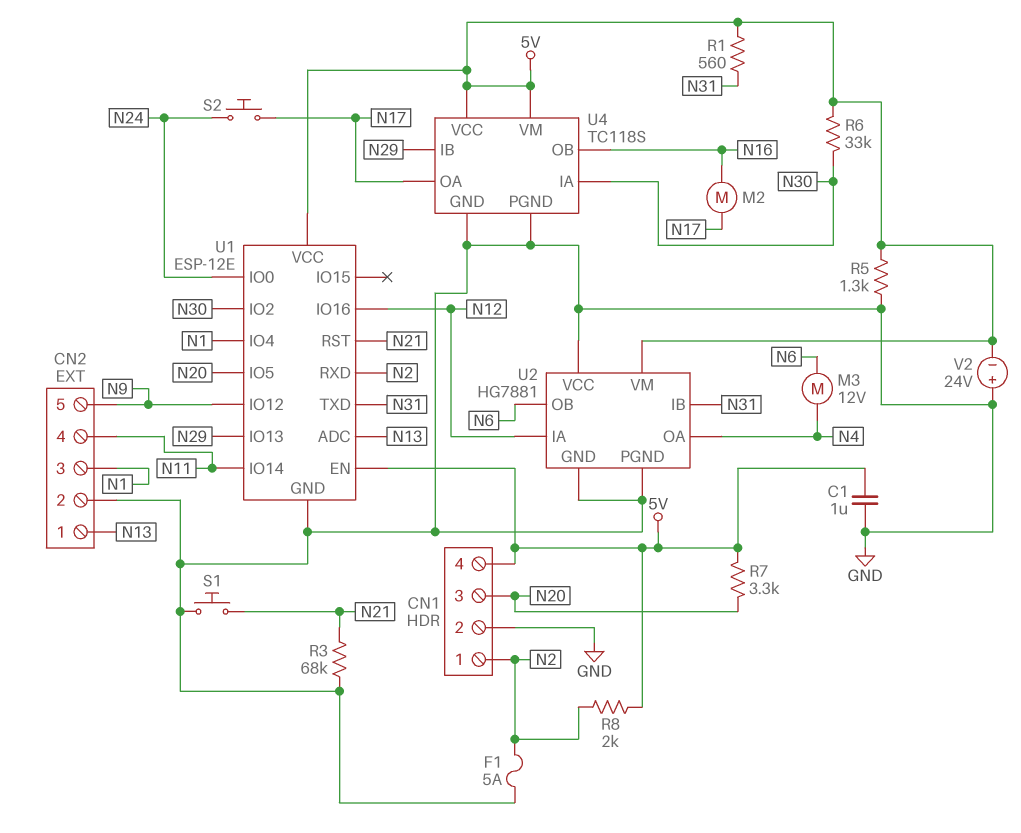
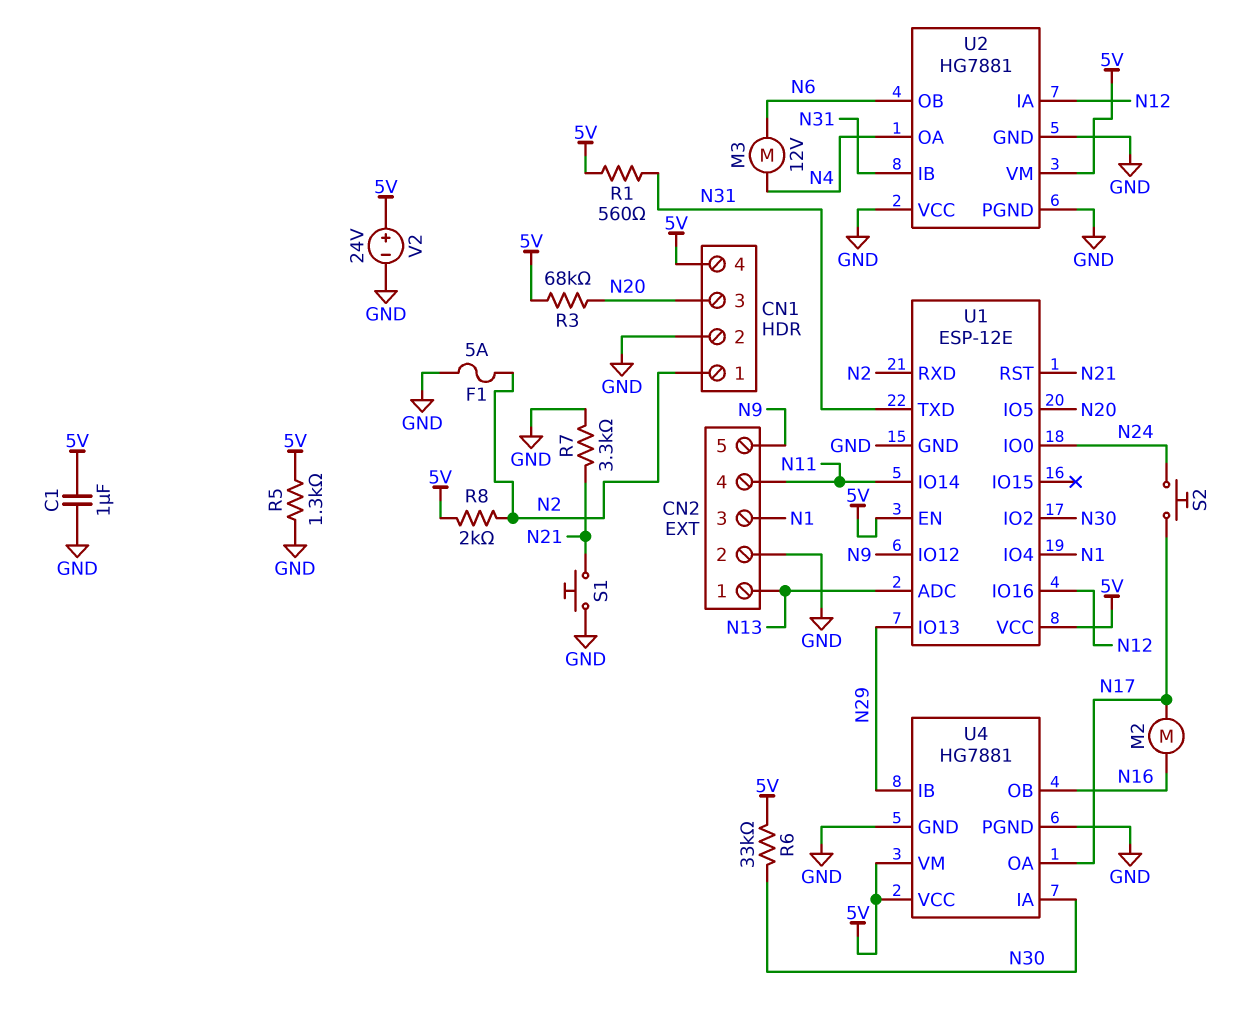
R3: 68k (GND, N21) -> 68k (5V, N20)
R7: 3.3k (5V, N20) -> 3.3k (GND, N21)
U4: TC118S -> HG7881
V2: 24V (plus GND, minus 5V) -> 24V (plus 5V, minus GND)

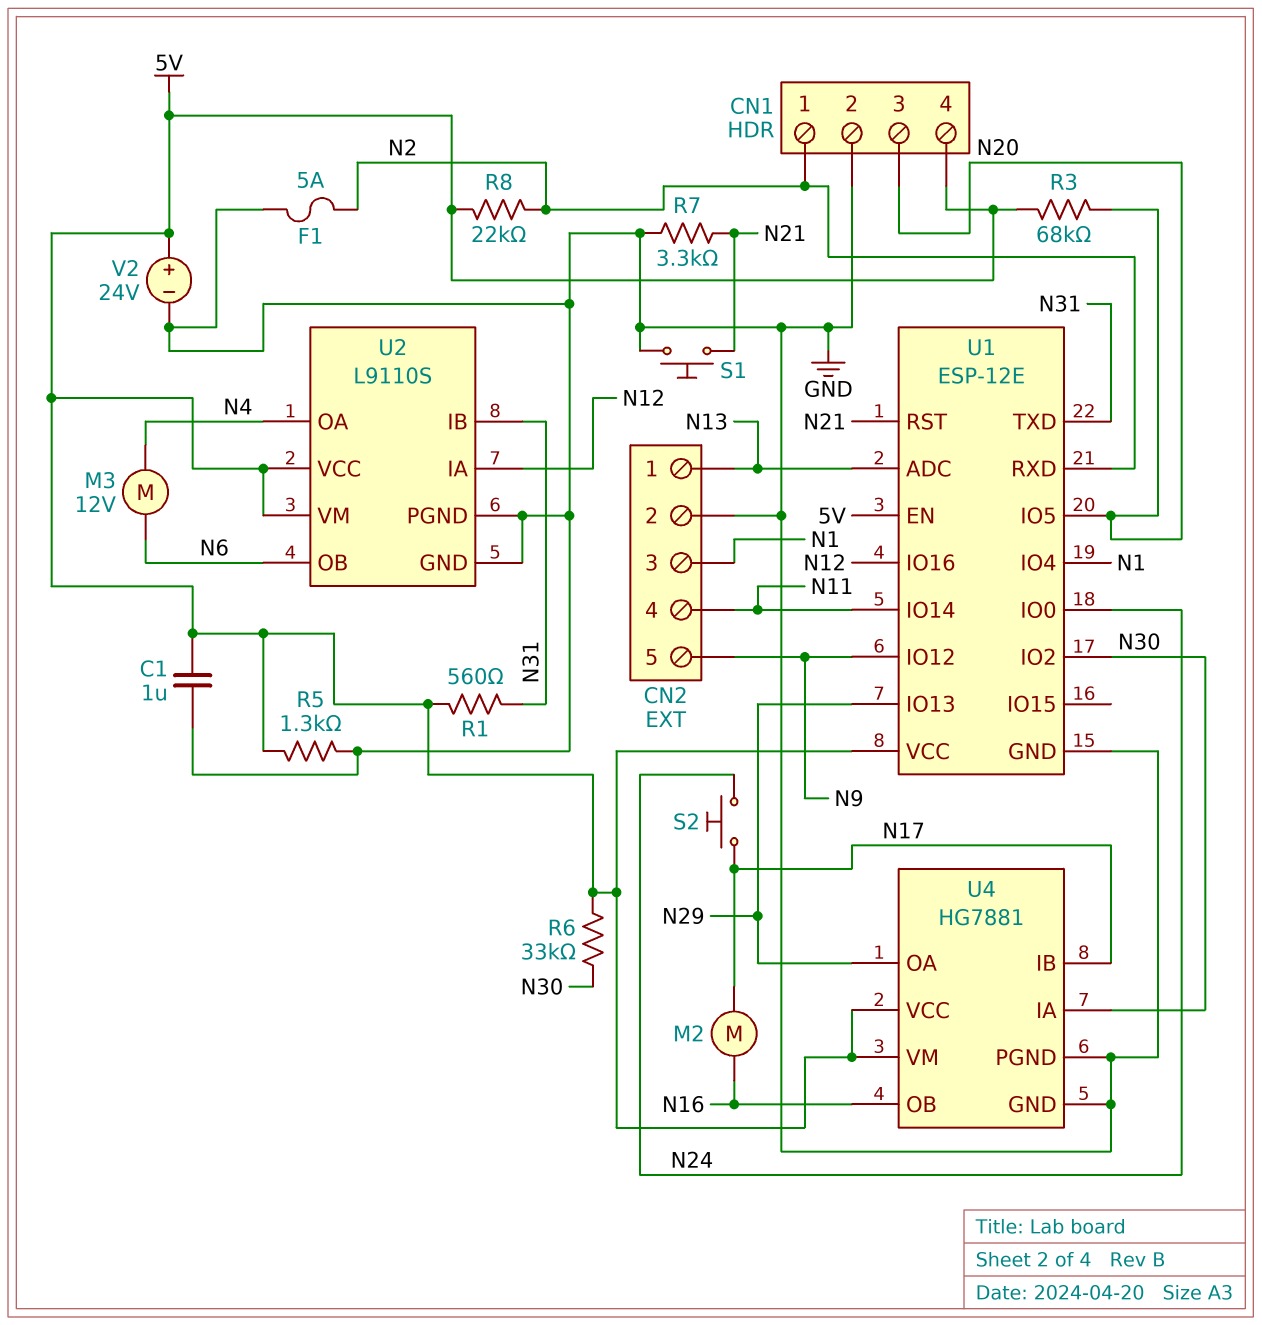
R8: 2k (5V, N2) -> 22k (5V, N2)
U2: HG7881 -> L9110S
U2 pin VCC: GND -> 5V
U4 pin IB: N29 -> N17
U4 pin OA: N17 -> N29

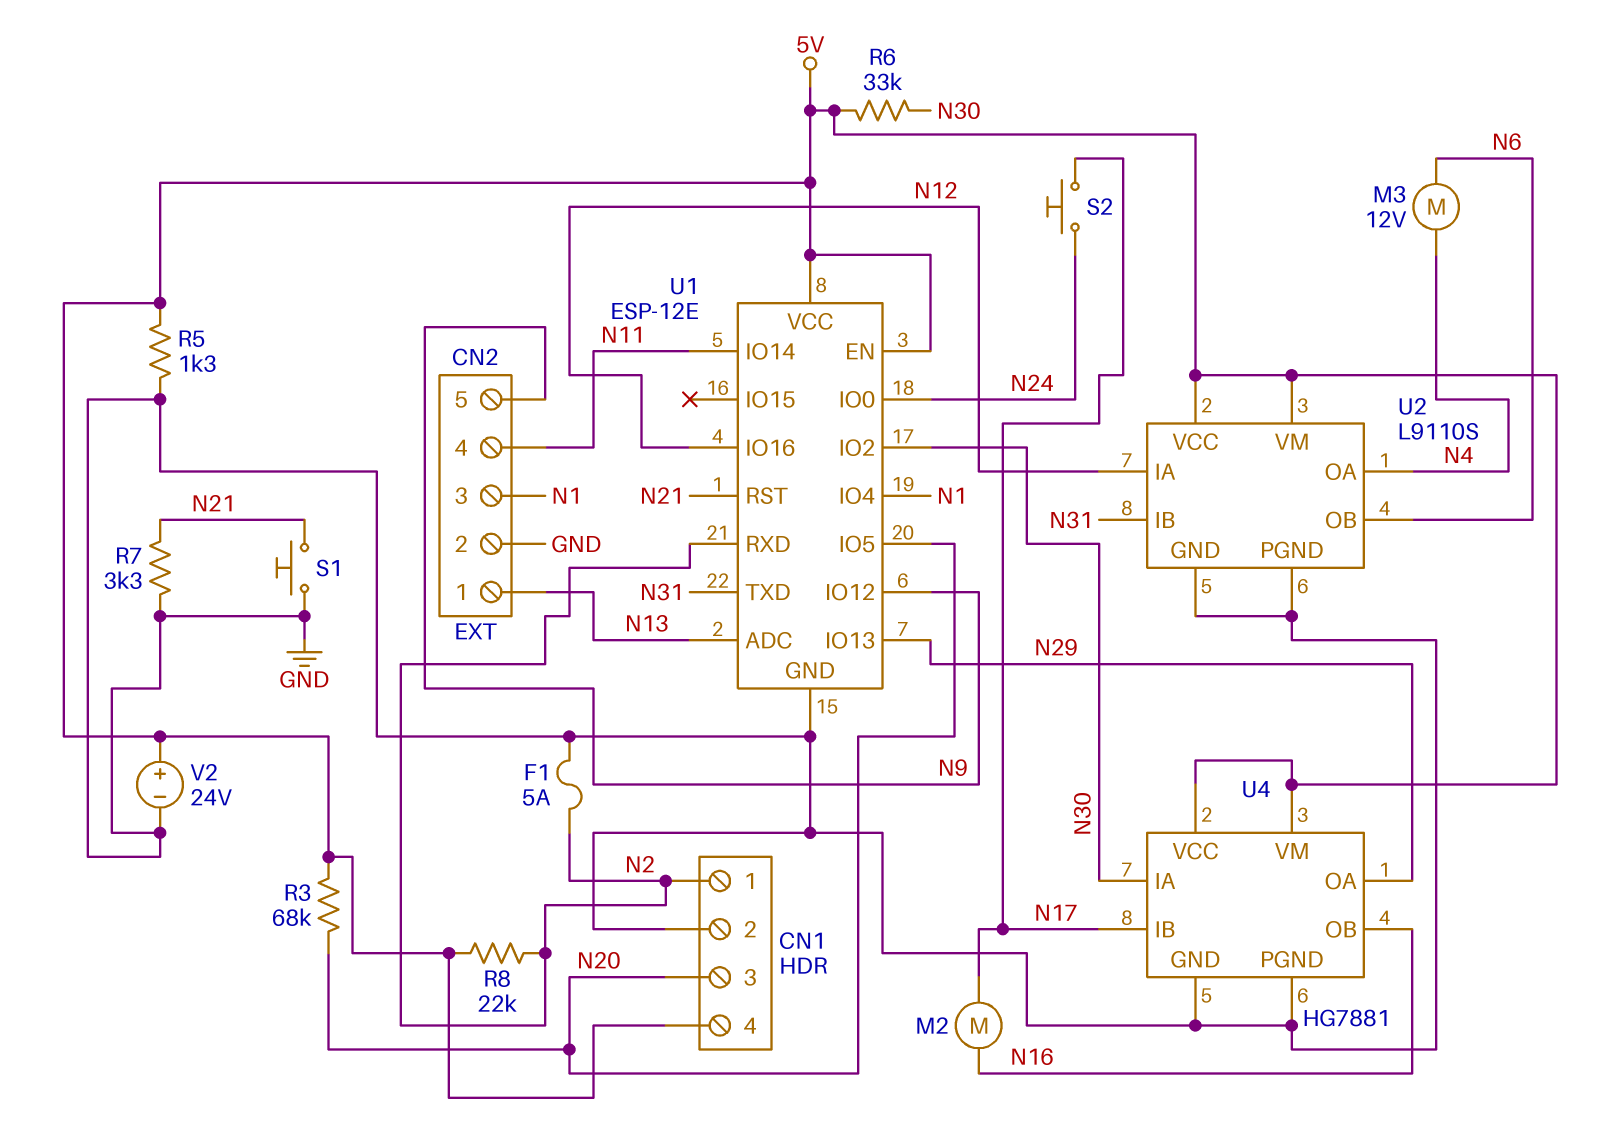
C1: 1uF (5V, GND) -> none
R1: 560 (5V, N31) -> none

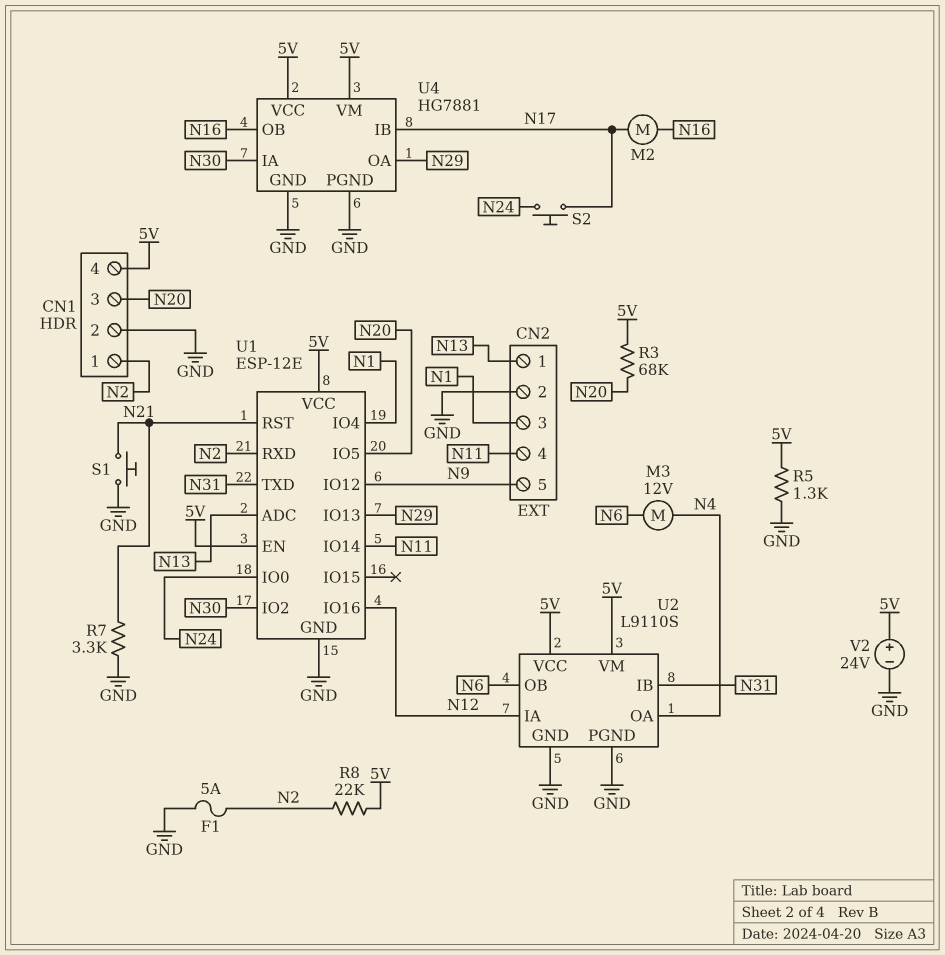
R6: 33k (5V, N30) -> none

